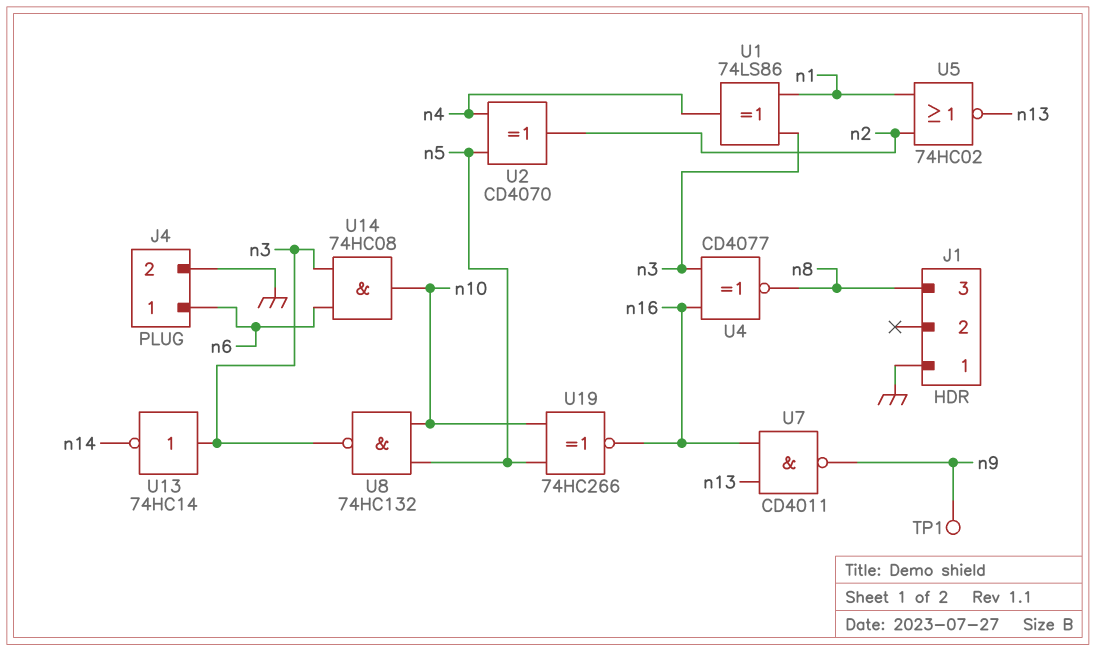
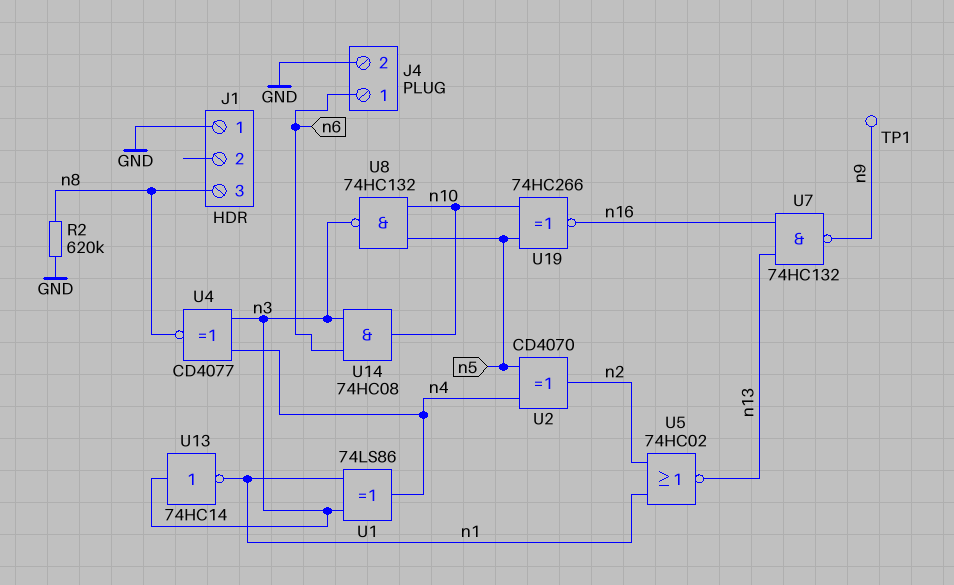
R2: none -> 620k (GND, n8)
U4: XNOR CD4077 (in n3, in n16, out n8) -> XNOR CD4077 (in n3, in n4, out n8)
U7: NAND CD4011 (in n13, in n16, out n9) -> NAND 74HC132 (in n13, in n16, out n9)
U13: NOT 74HC14 (in n3, out n14) -> NOT 74HC14 (in n3, out n1)

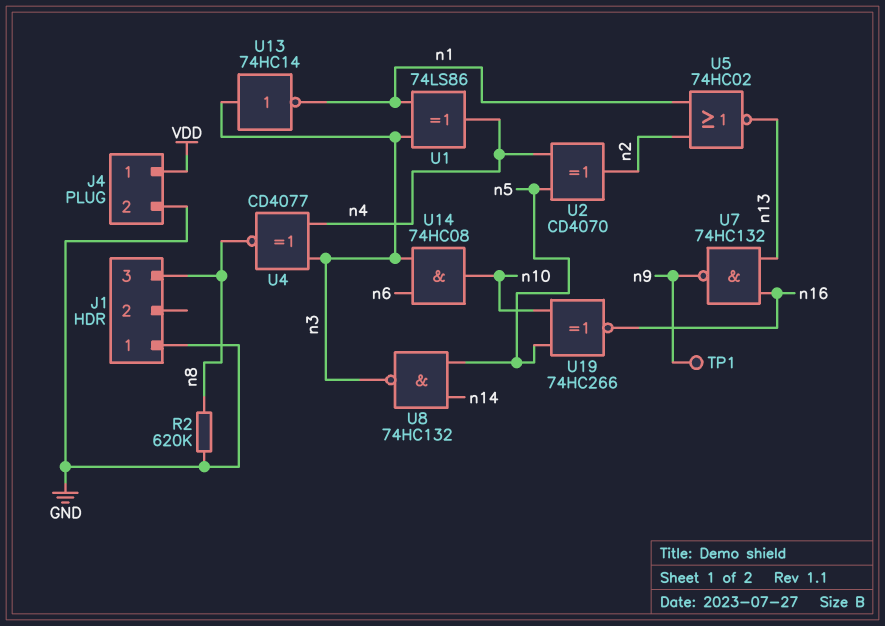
J4 pin 1: n6 -> VDD
U8: NAND 74HC132 (in n5, in n10, out n3) -> NAND 74HC132 (in n5, in n14, out n3)

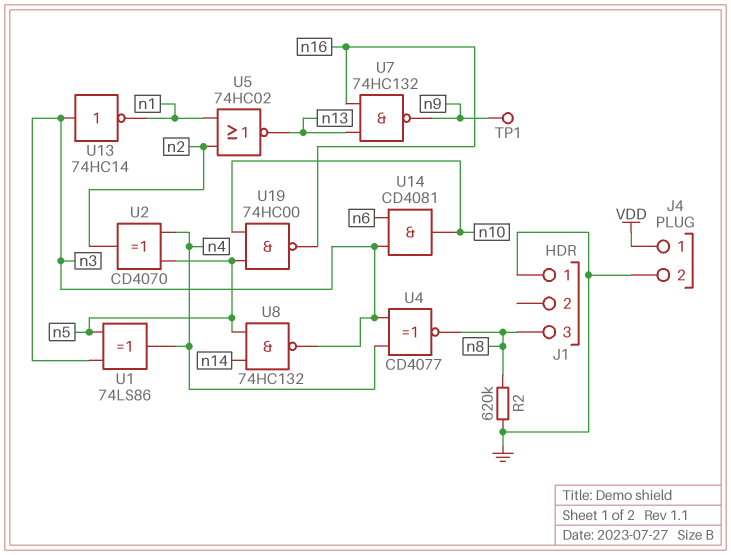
U1: XOR 74LS86 (in n1, in n3, out n4) -> XOR 74LS86 (in n3, in n5, out n4)
U14: AND 74HC08 (in n3, in n6, out n10) -> AND CD4081 (in n3, in n6, out n10)
U19: XNOR 74HC266 (in n5, in n10, out n16) -> NAND 74HC00 (in n5, in n10, out n16)

